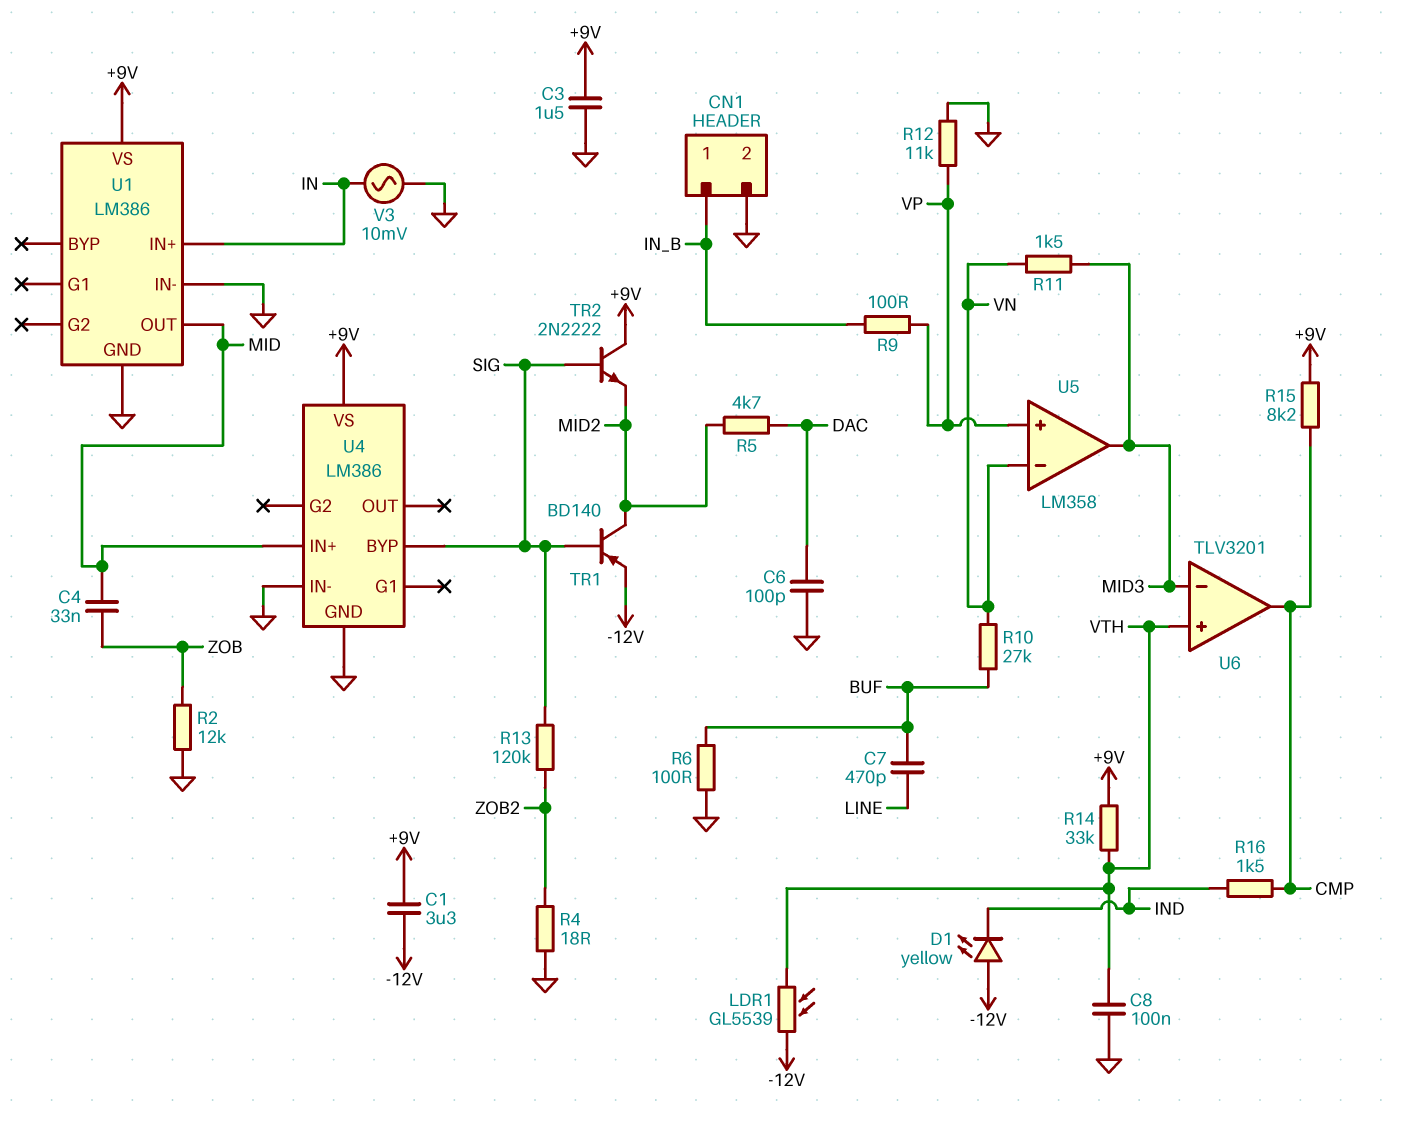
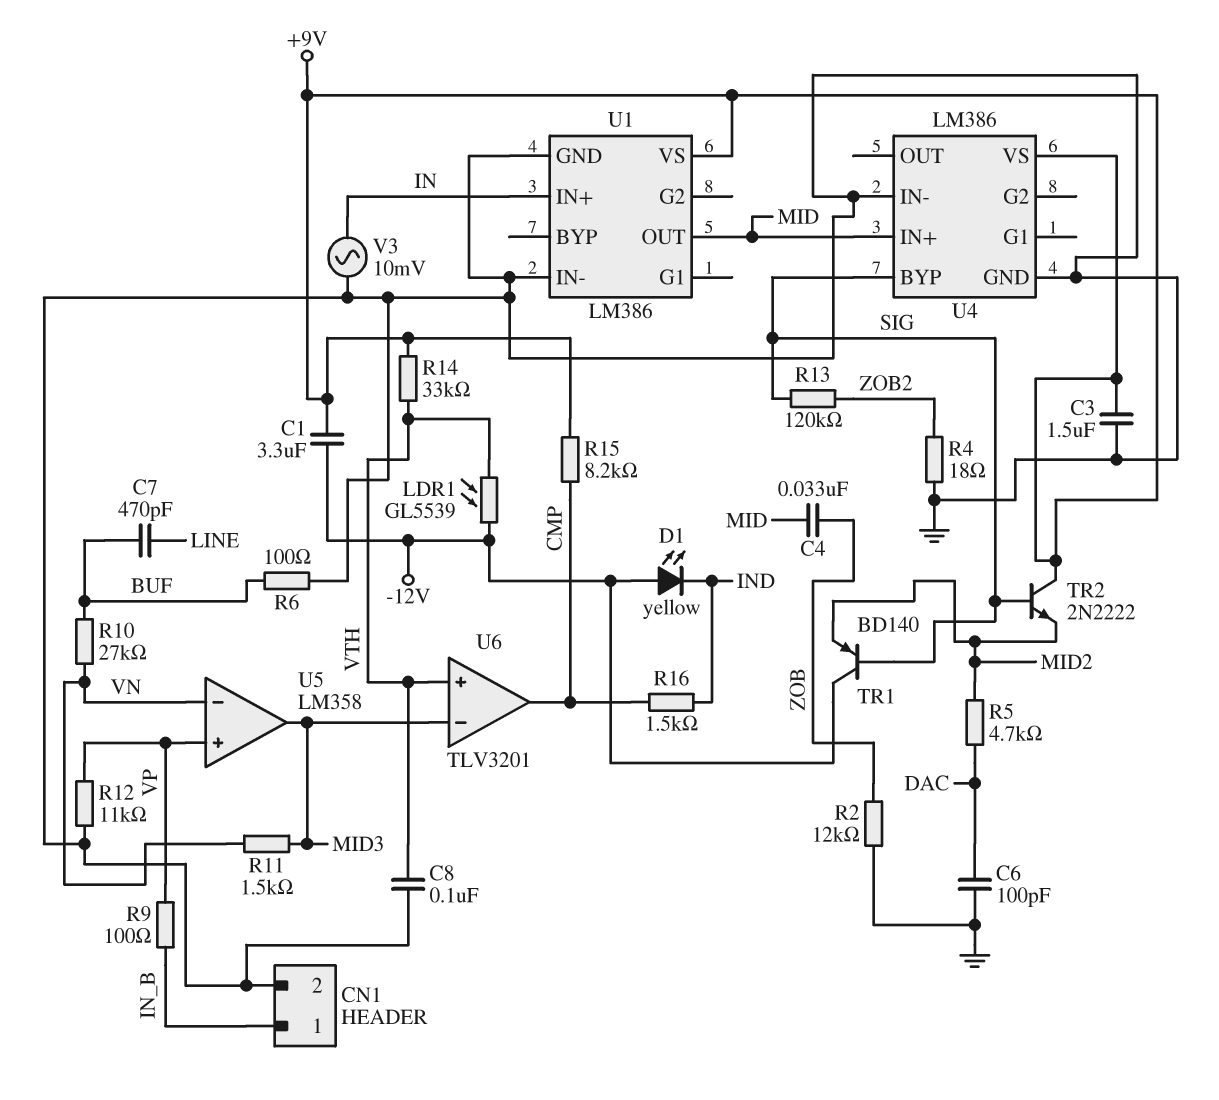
TR1: PNP BD140 (B SIG, C MID2, E -12V) -> PNP BD140 (B SIG, C -12V, E MID2)

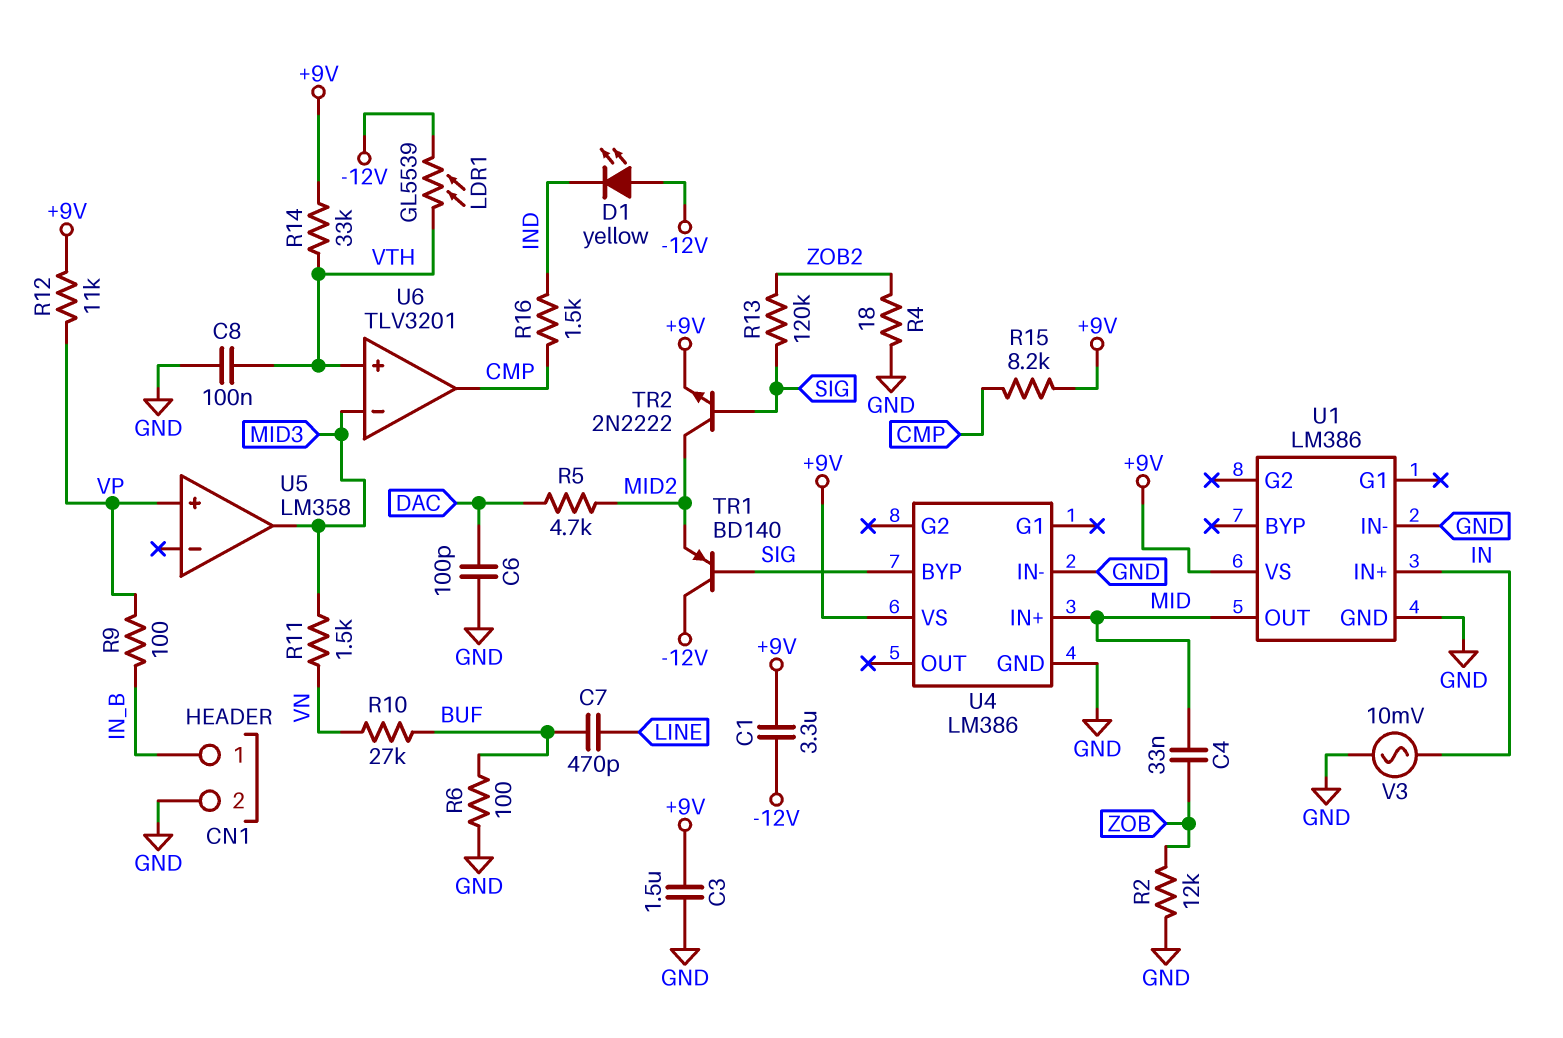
R12: 11k (GND, VP) -> 11k (+9V, VP)
TR2: NPN 2N2222 (B SIG, C +9V, E MID2) -> NPN 2N2222 (B SIG, C MID2, E +9V)
U5 pin in-: VN -> none

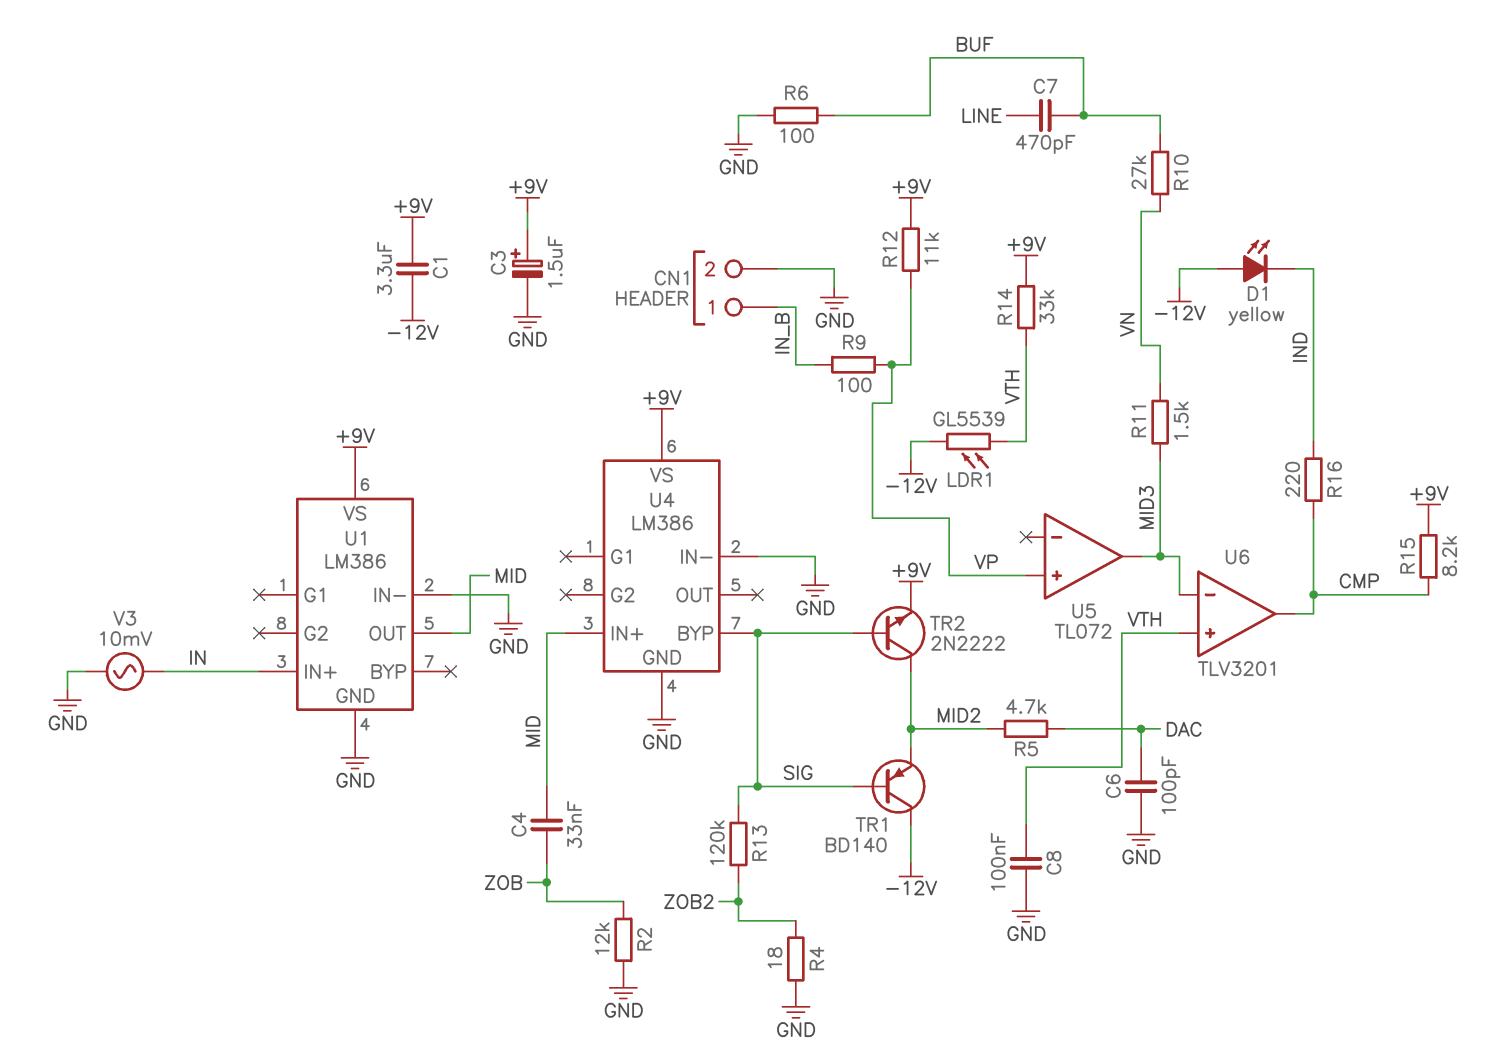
C3: 1.5uF (+9V, GND) -> 1.5uF (plus +9V, minus GND)
R16: 1.5k (CMP, IND) -> 220 (CMP, IND)
U5: LM358 -> TL072

